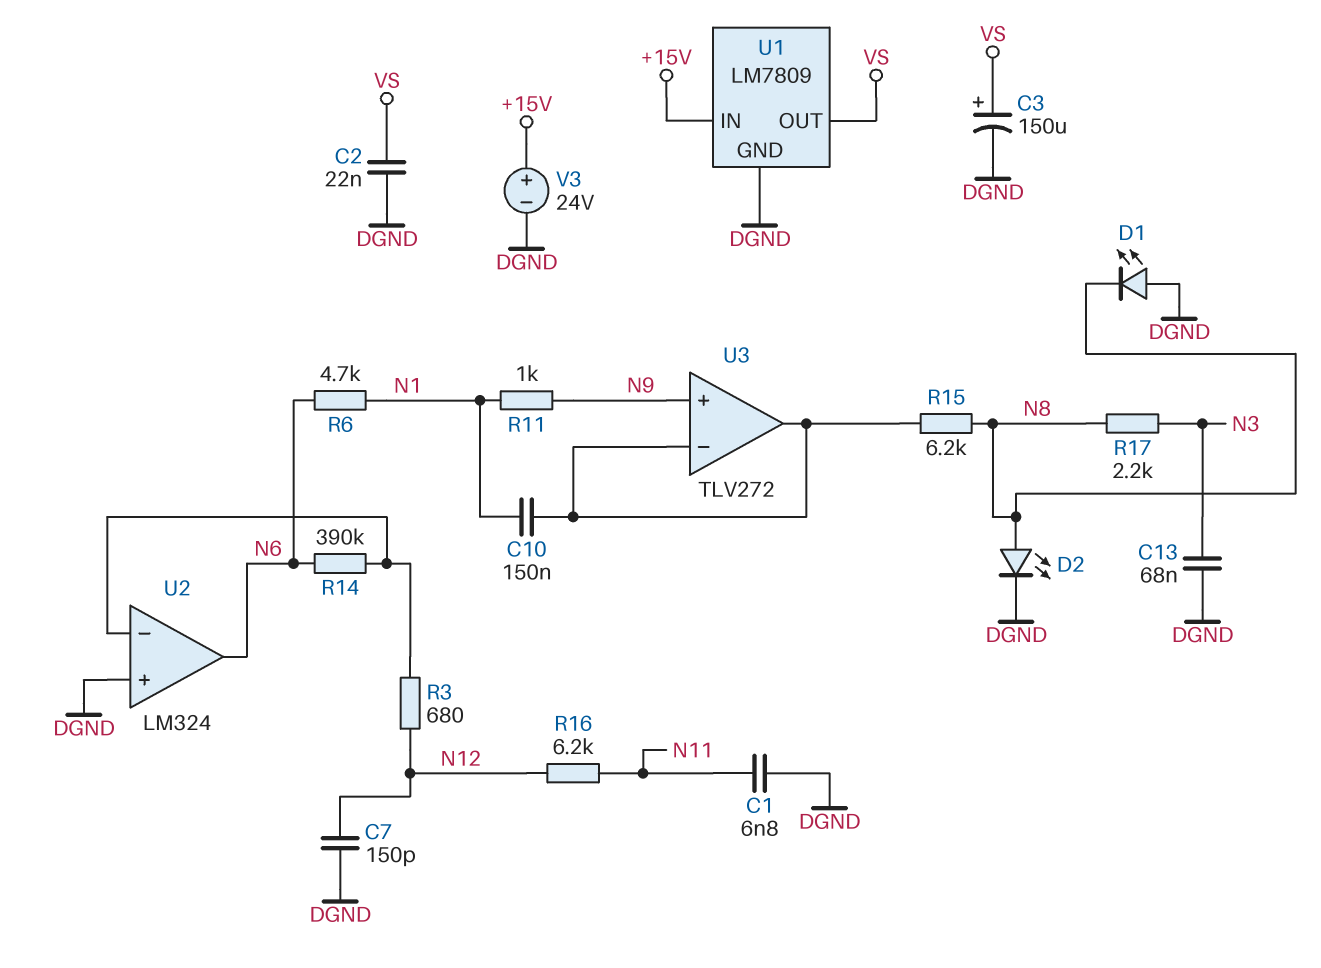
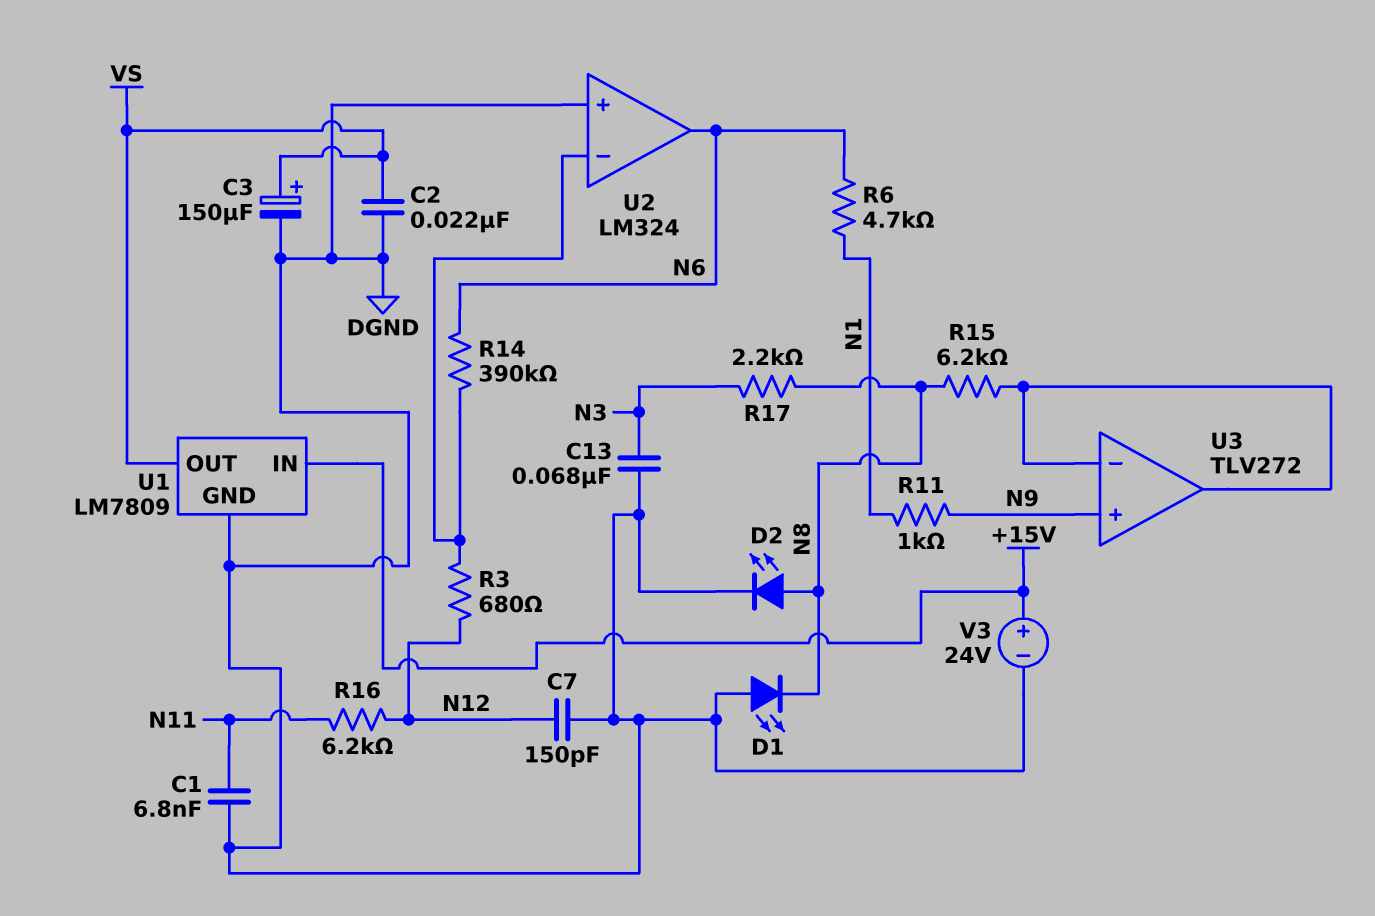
C10: 150nF (N1, U3/in-) -> none

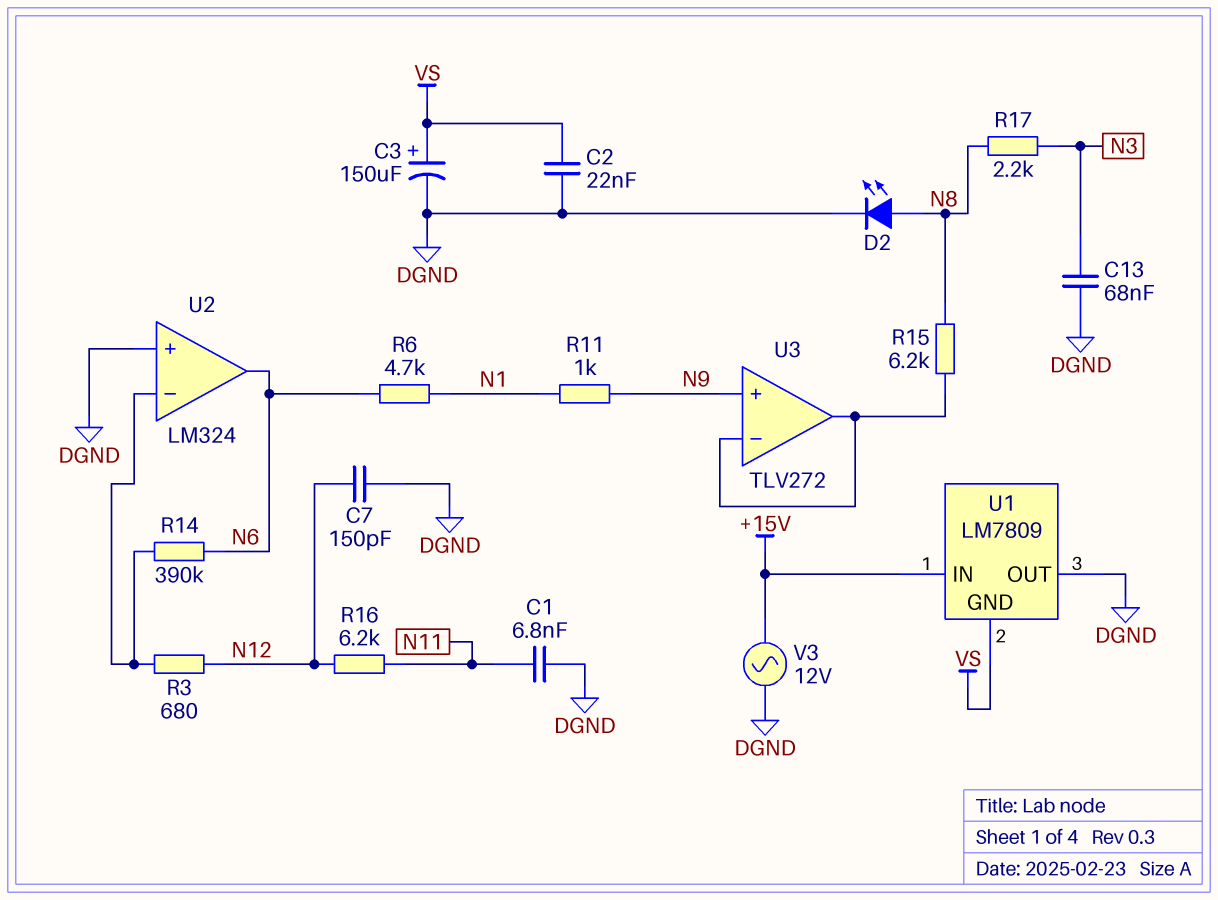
D1: LED (A DGND, K N8) -> none
U1 pin GND: DGND -> VS
U1 pin OUT: VS -> DGND
V3: 24V (plus +15V, minus DGND) -> AC 12V (+15V, DGND)

